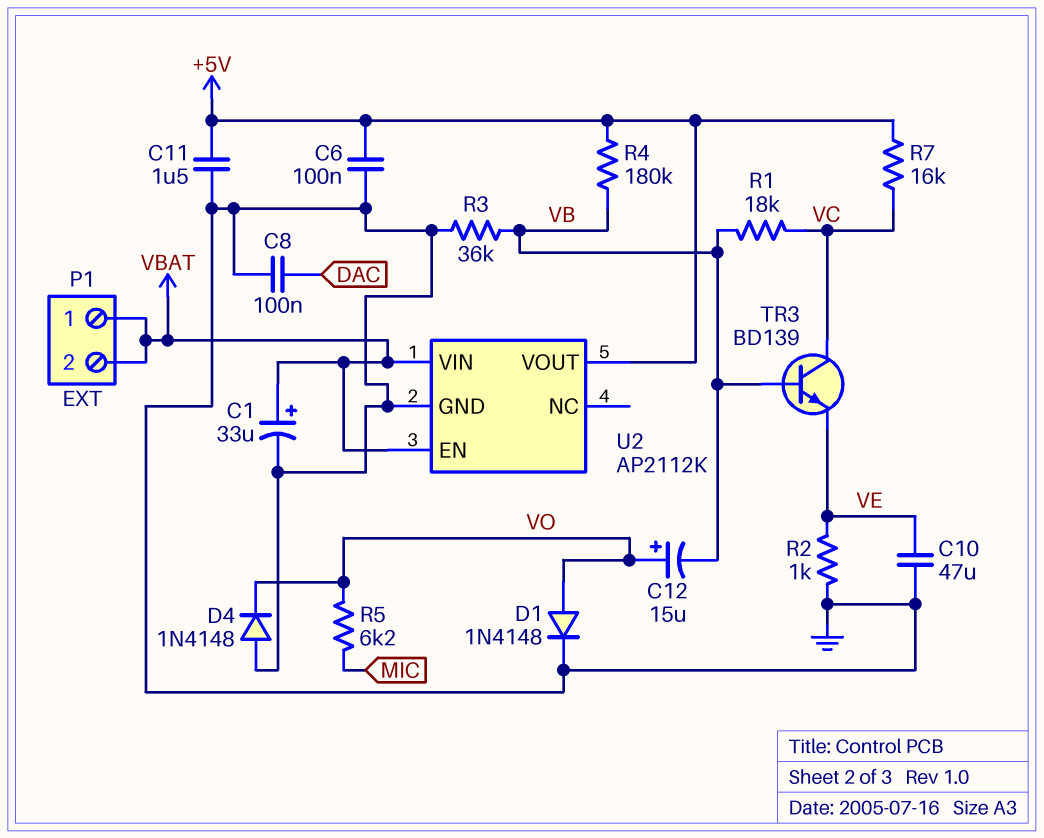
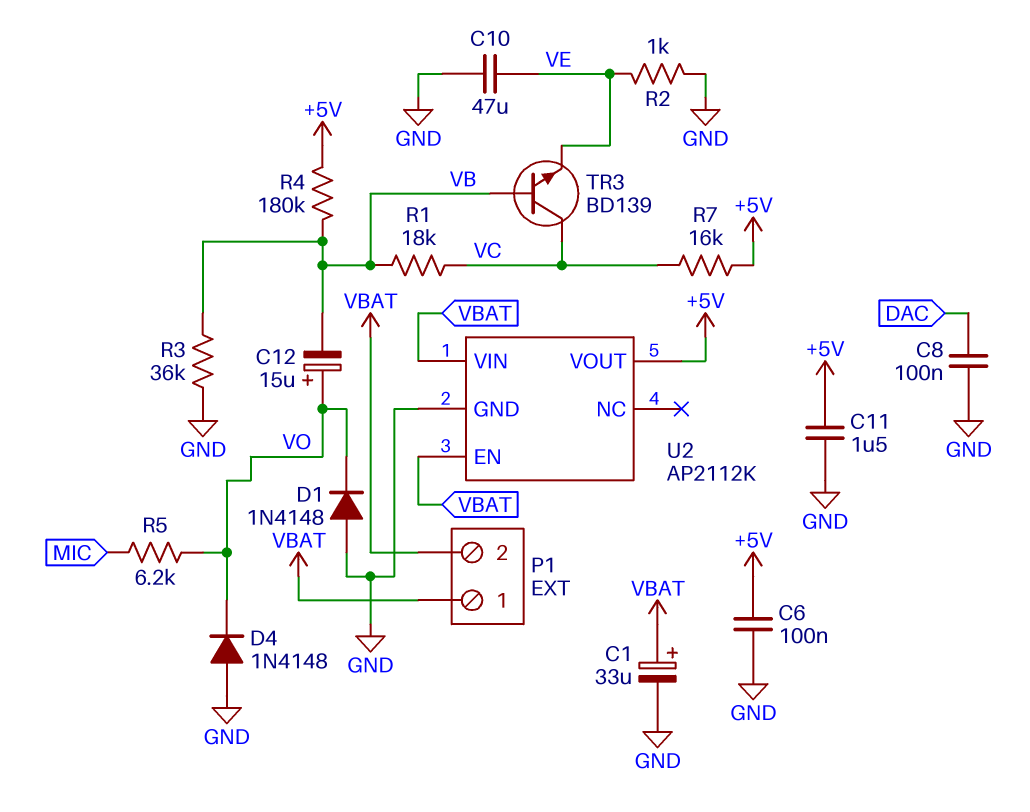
D1: diode 1N4148 (A VO, K GND) -> diode 1N4148 (A GND, K VO)

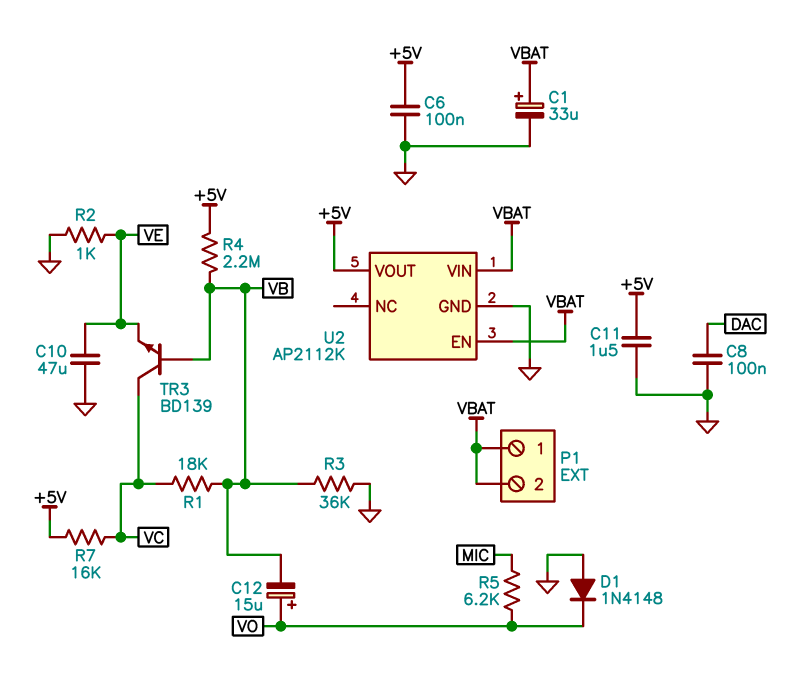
D4: diode 1N4148 (A GND, K VO) -> none
R4: 180k (+5V, VB) -> 2.2M (+5V, VB)

